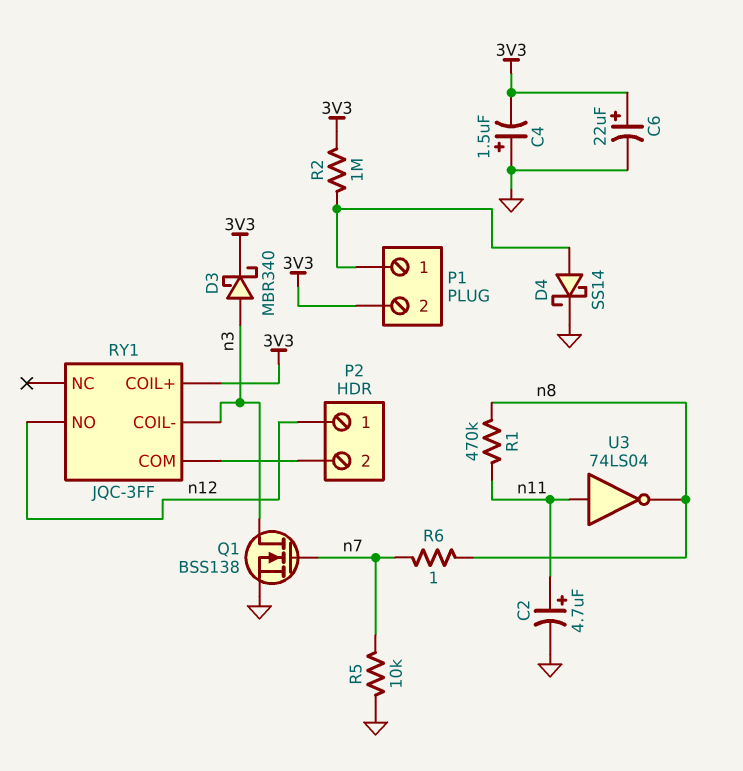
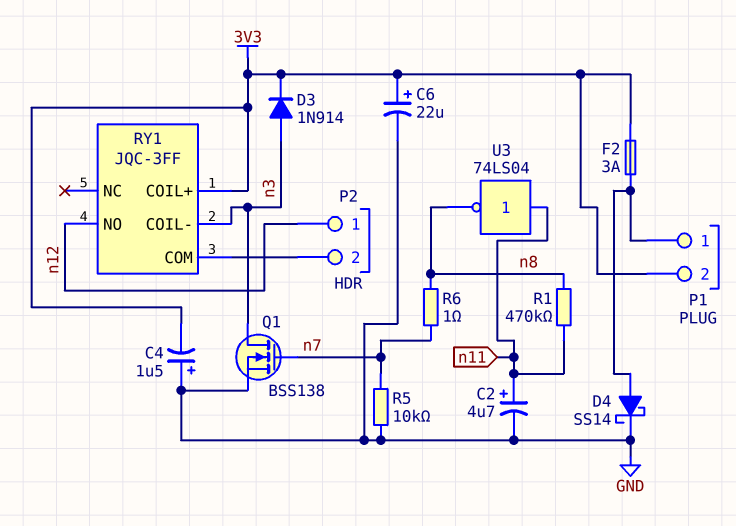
D3: schottky MBR340 (A n3, K 3V3) -> diode 1N914 (A n3, K 3V3)
F2: none -> 3A (3V3, P1/1)
R2: 1M (3V3, P1/1) -> none

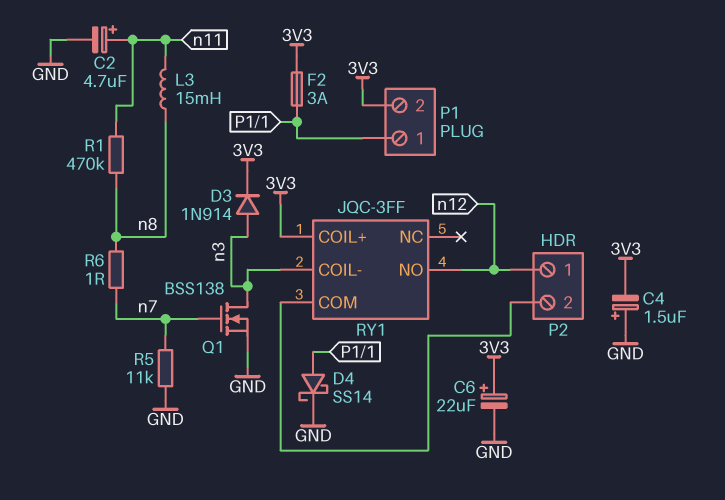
L3: none -> 15mH (n8, n11)
R5: 10k (GND, n7) -> 11k (GND, n7)
U3: NOT 74LS04 (in n11, out n8) -> none

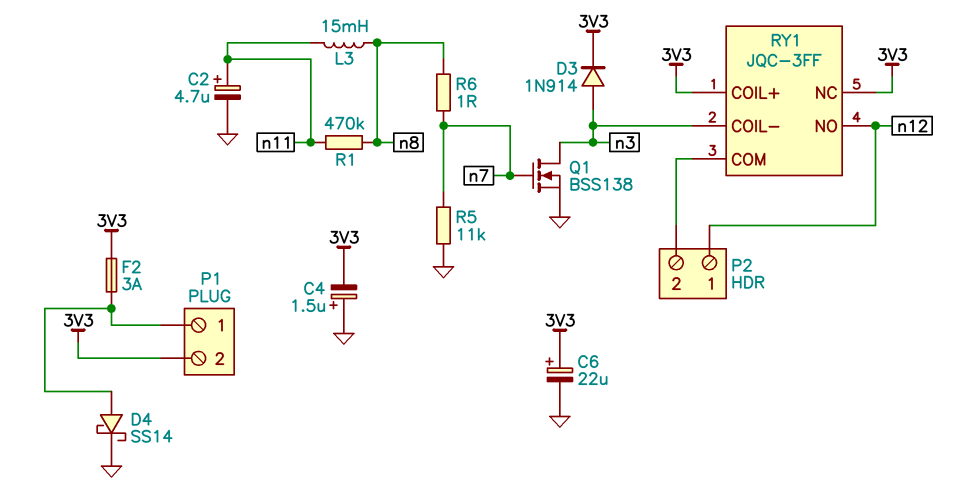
RY1 pin NC: none -> 3V3

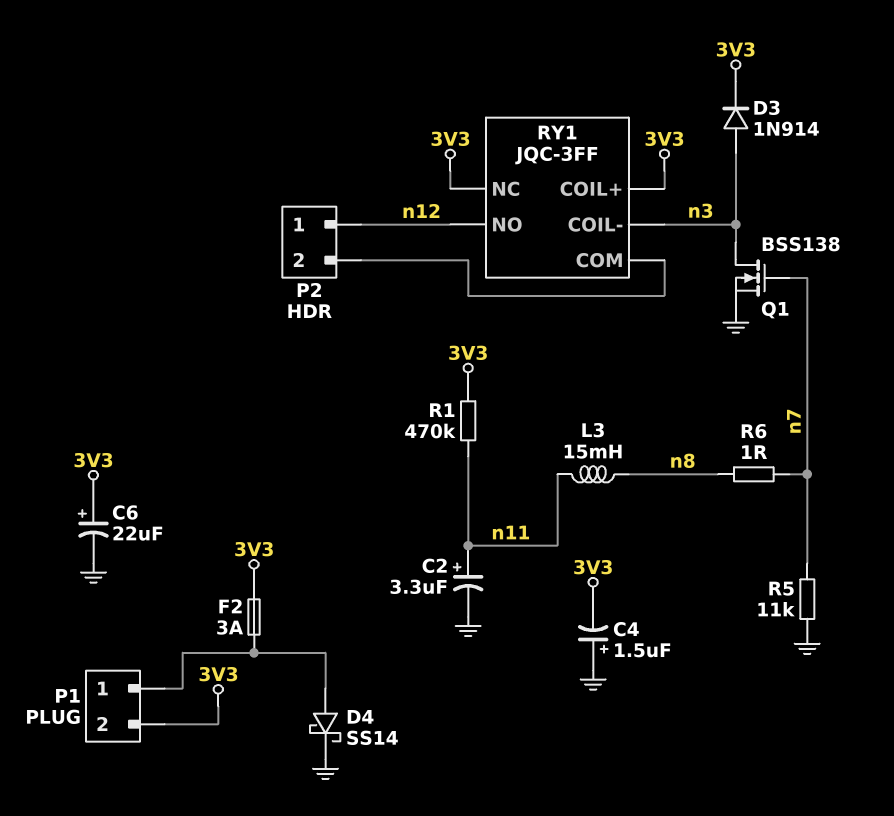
C2: 4.7uF (plus n11, minus GND) -> 3.3uF (plus n11, minus GND)
R1: 470k (n8, n11) -> 470k (3V3, n11)

